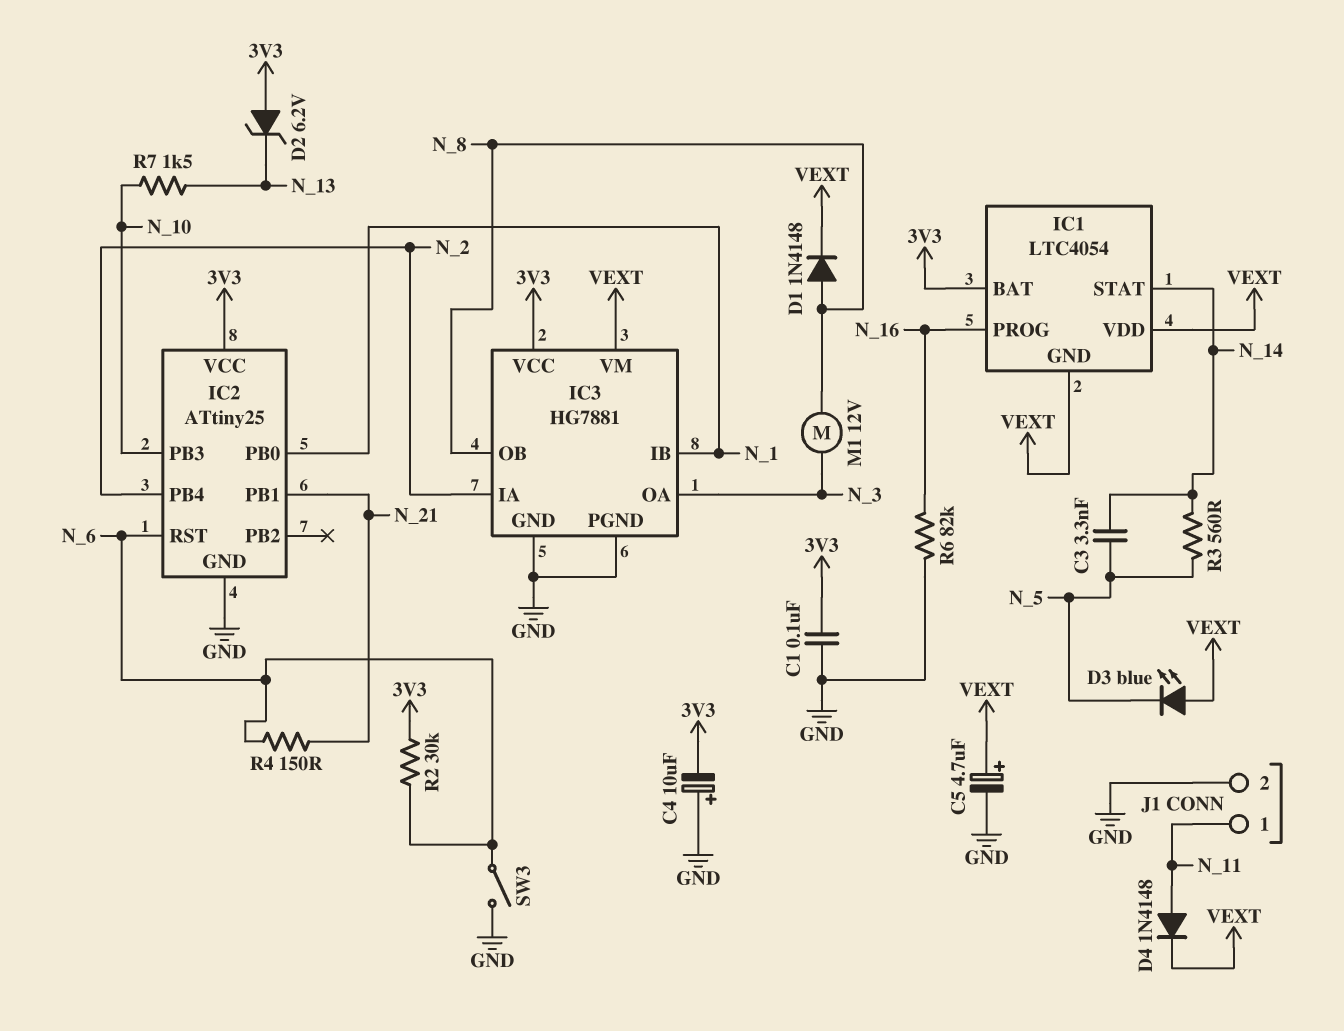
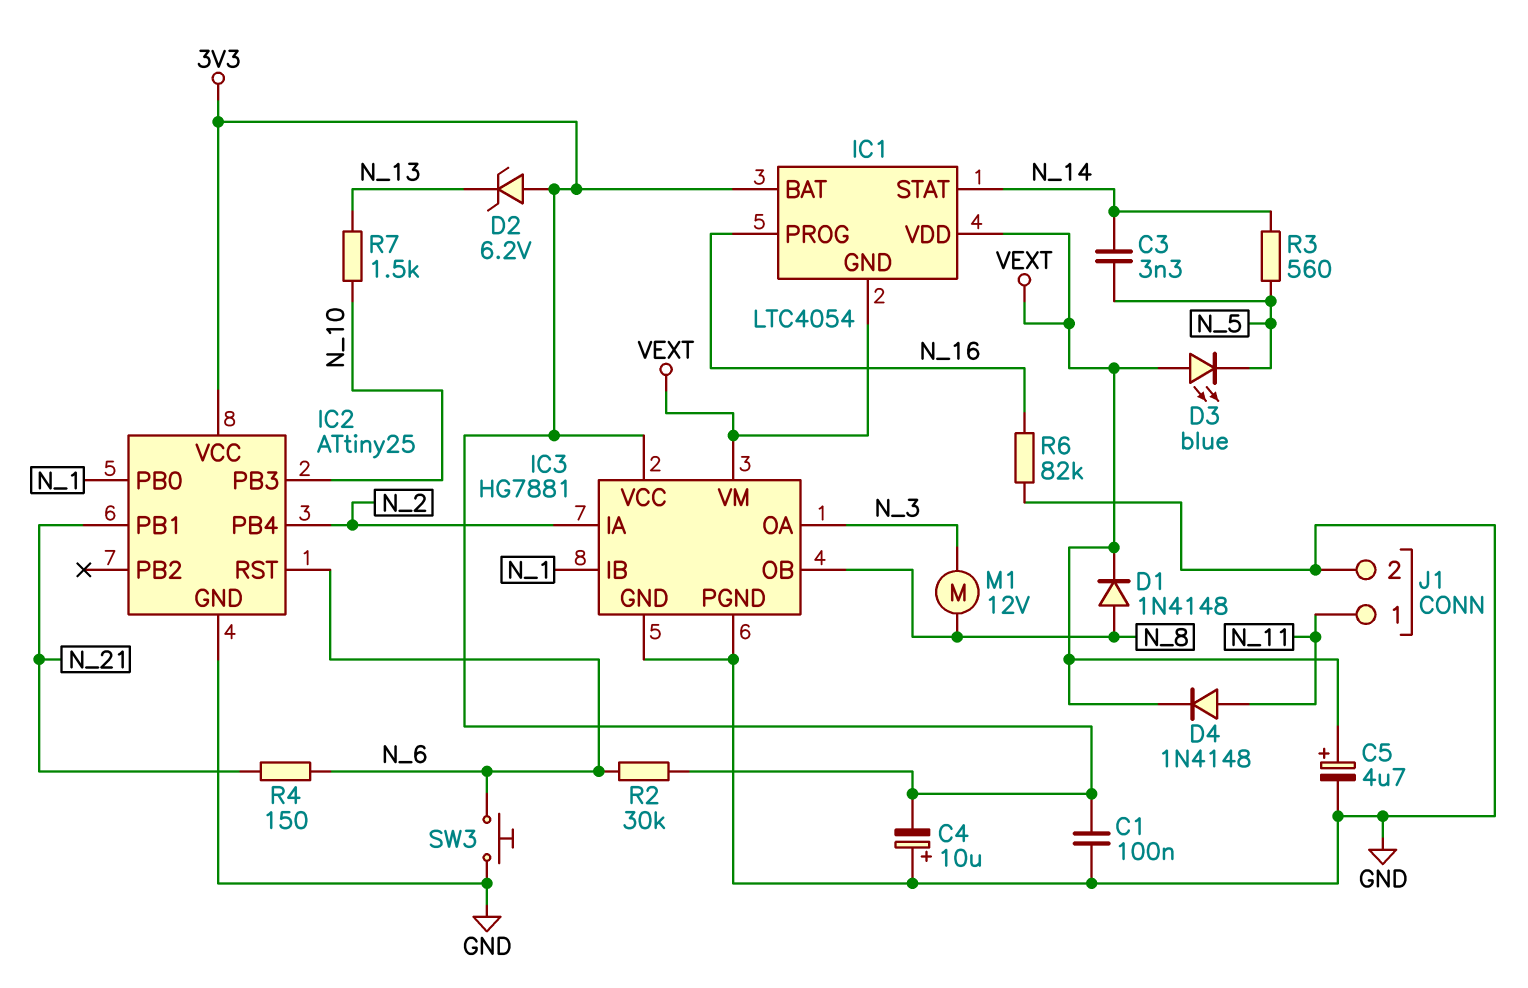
SW3: switch (GND, N_6) -> button (GND, N_6)

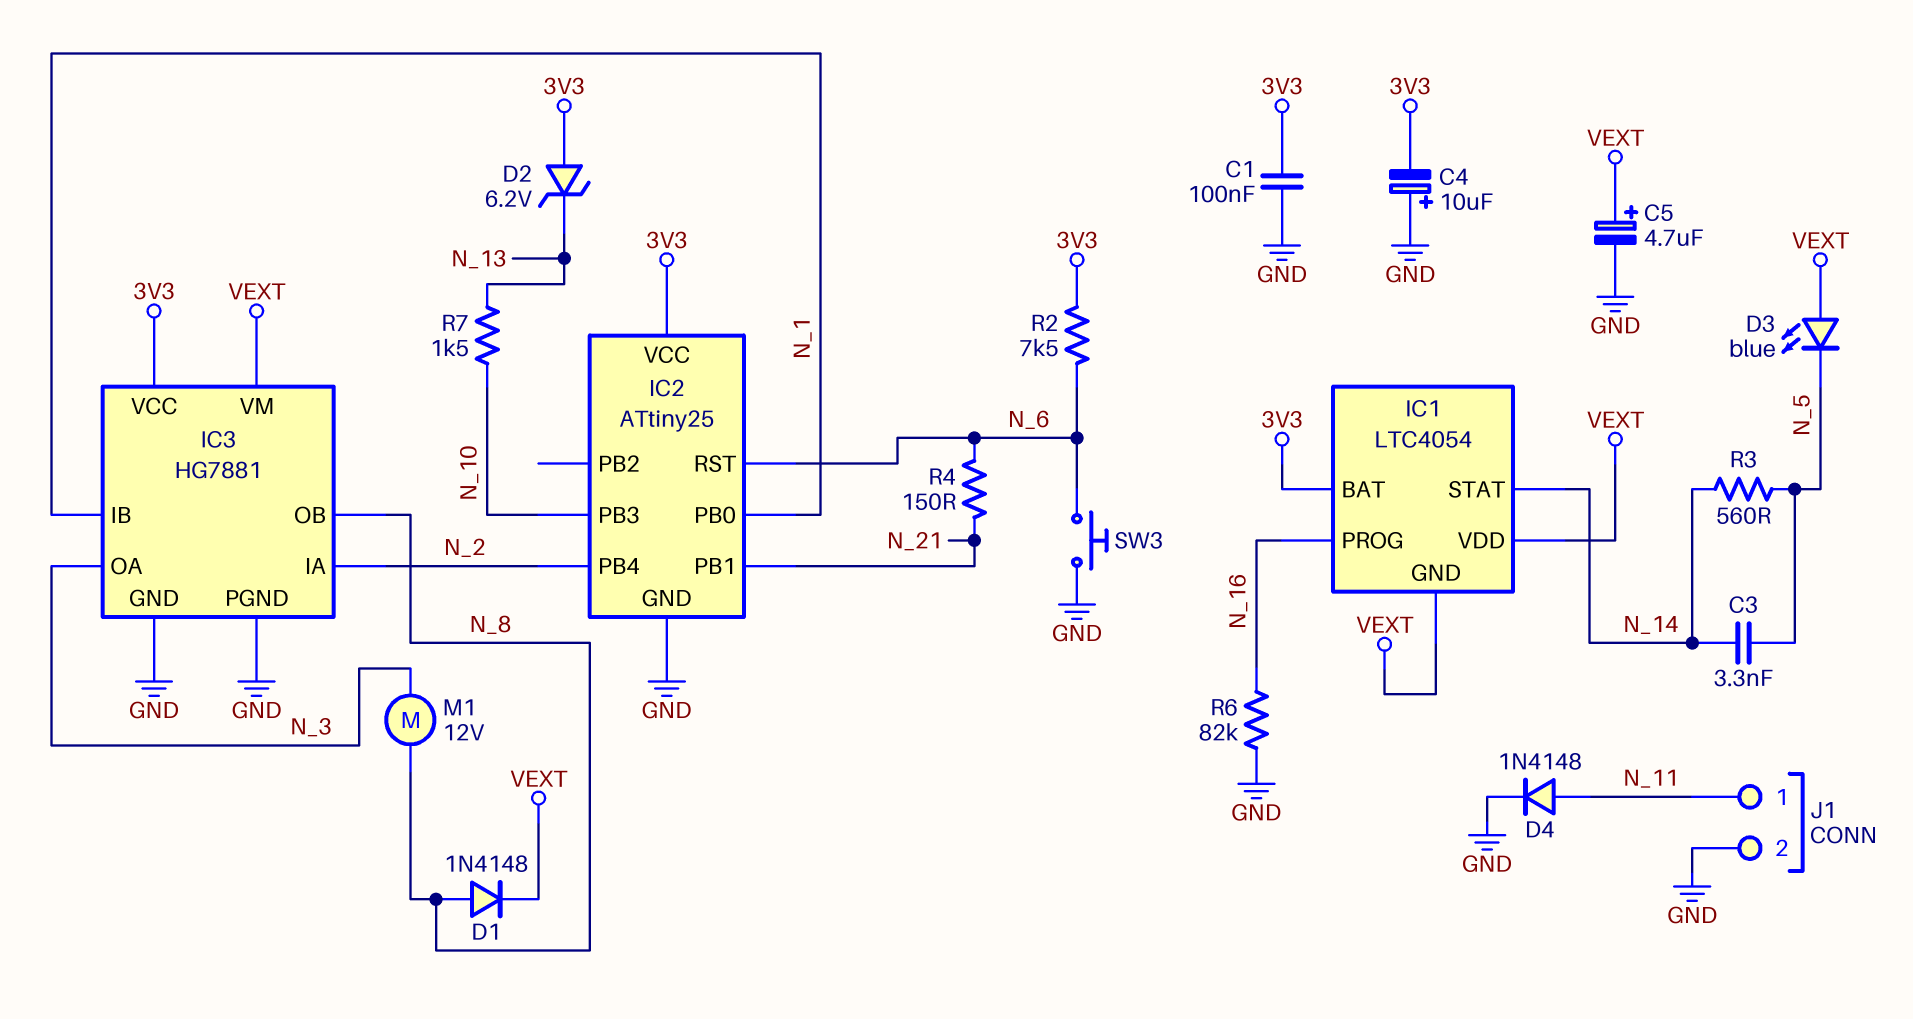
D4: diode 1N4148 (A N_11, K VEXT) -> diode 1N4148 (A N_11, K GND)
R2: 30k (3V3, N_6) -> 7.5k (3V3, N_6)

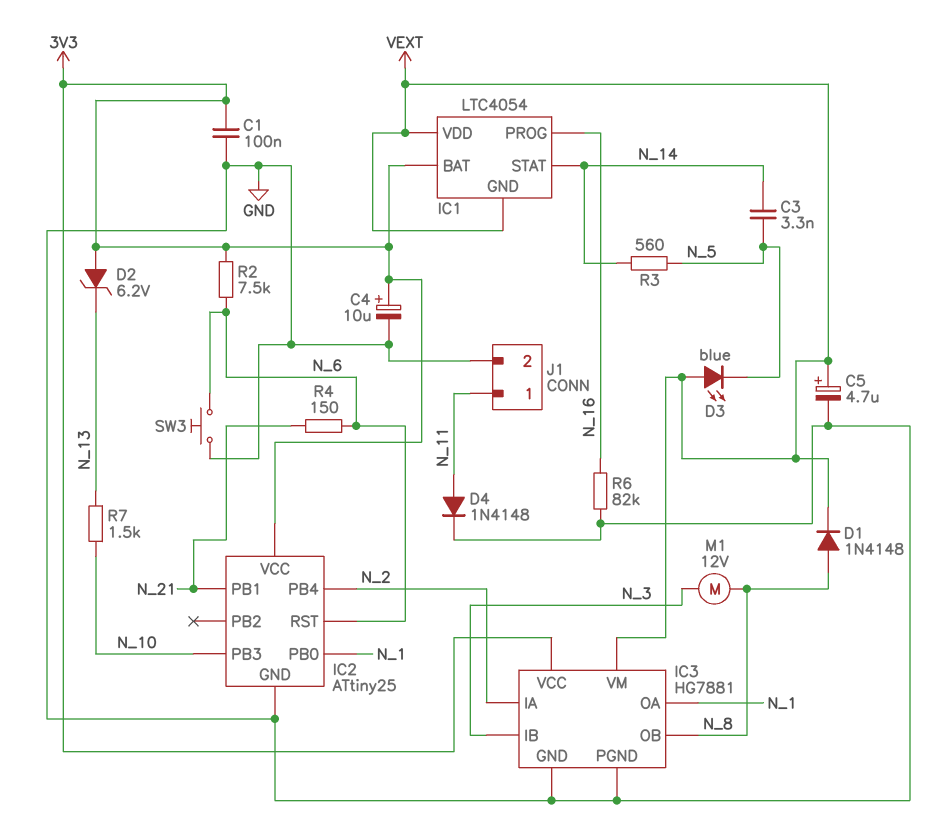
C4: 10uF (plus GND, minus 3V3) -> 10uF (plus 3V3, minus GND)
IC3 pin IB: N_1 -> N_3
IC3 pin OA: N_3 -> N_1

